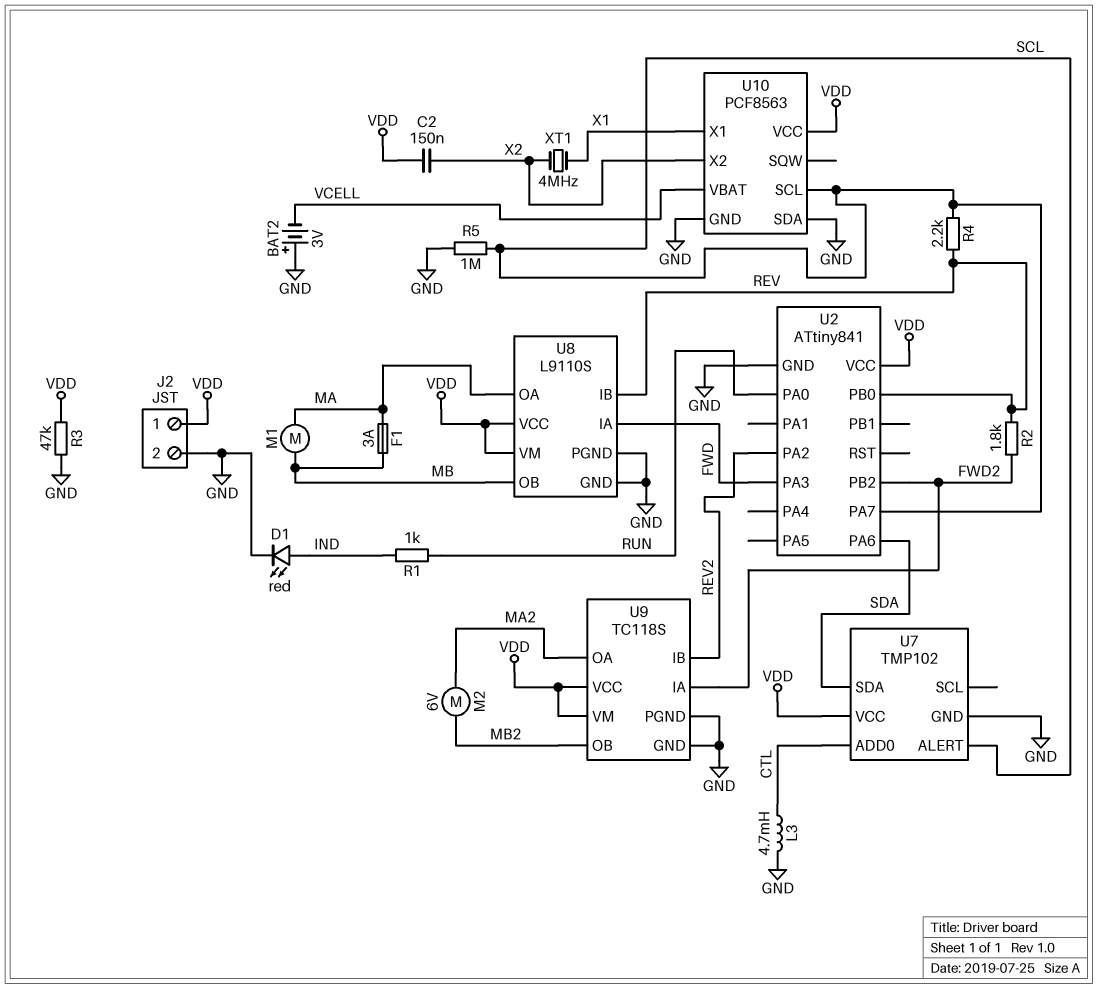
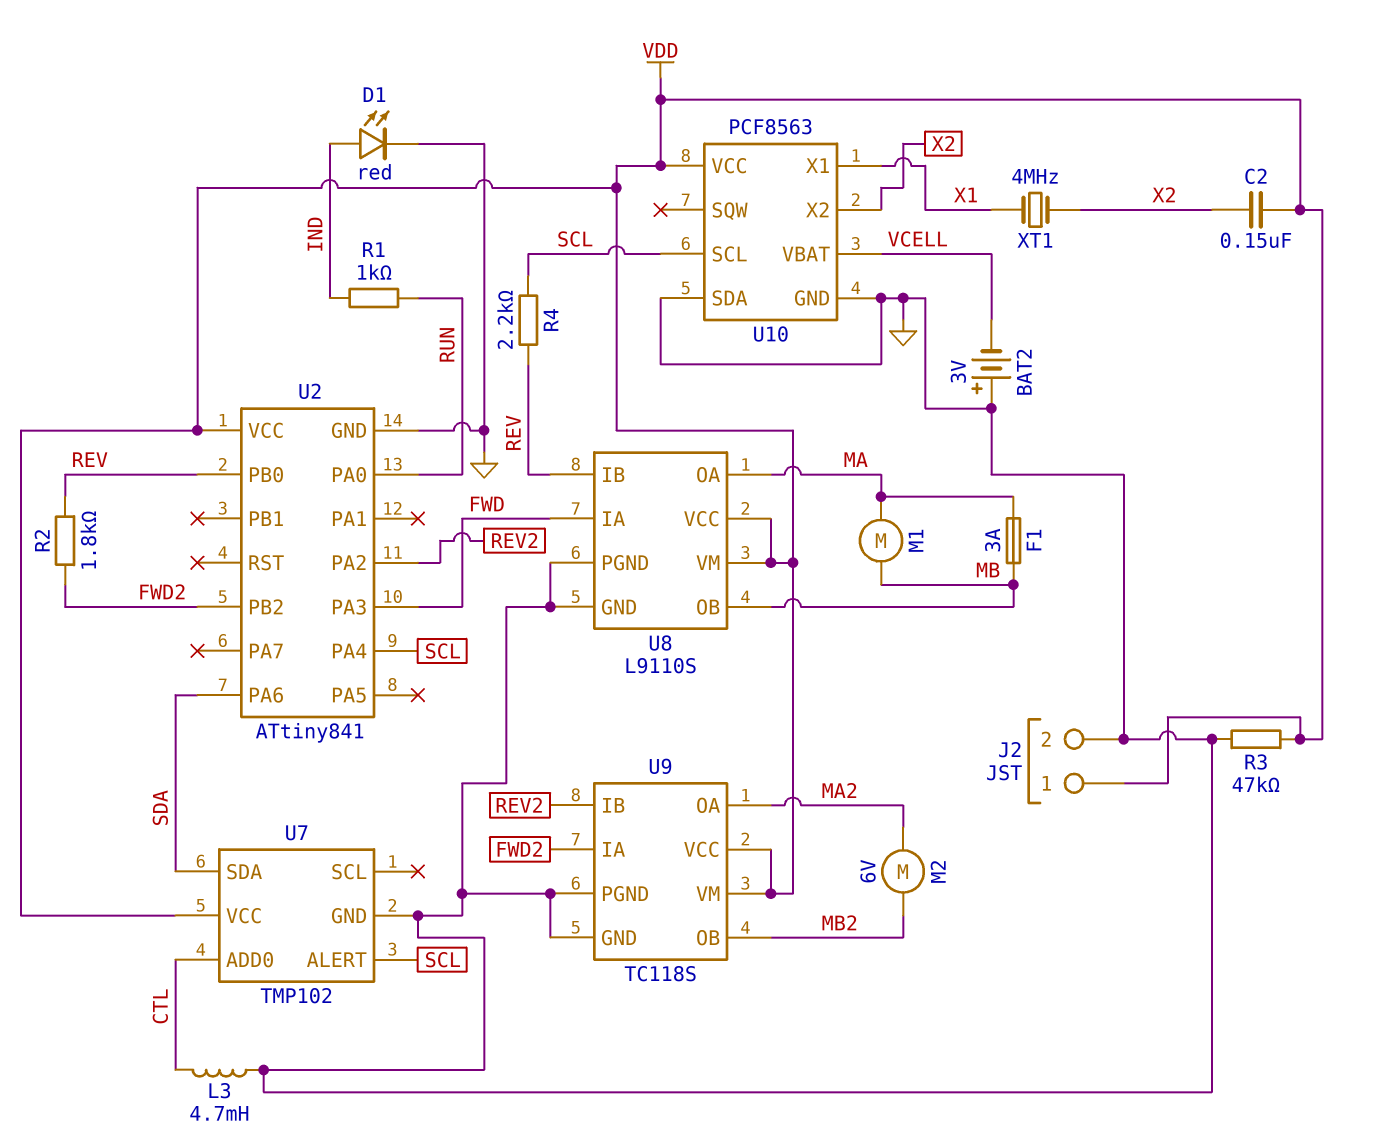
R5: 1M (GND, SCL) -> none
U2 pin PA4: none -> SCL
U2 pin PA7: SCL -> none

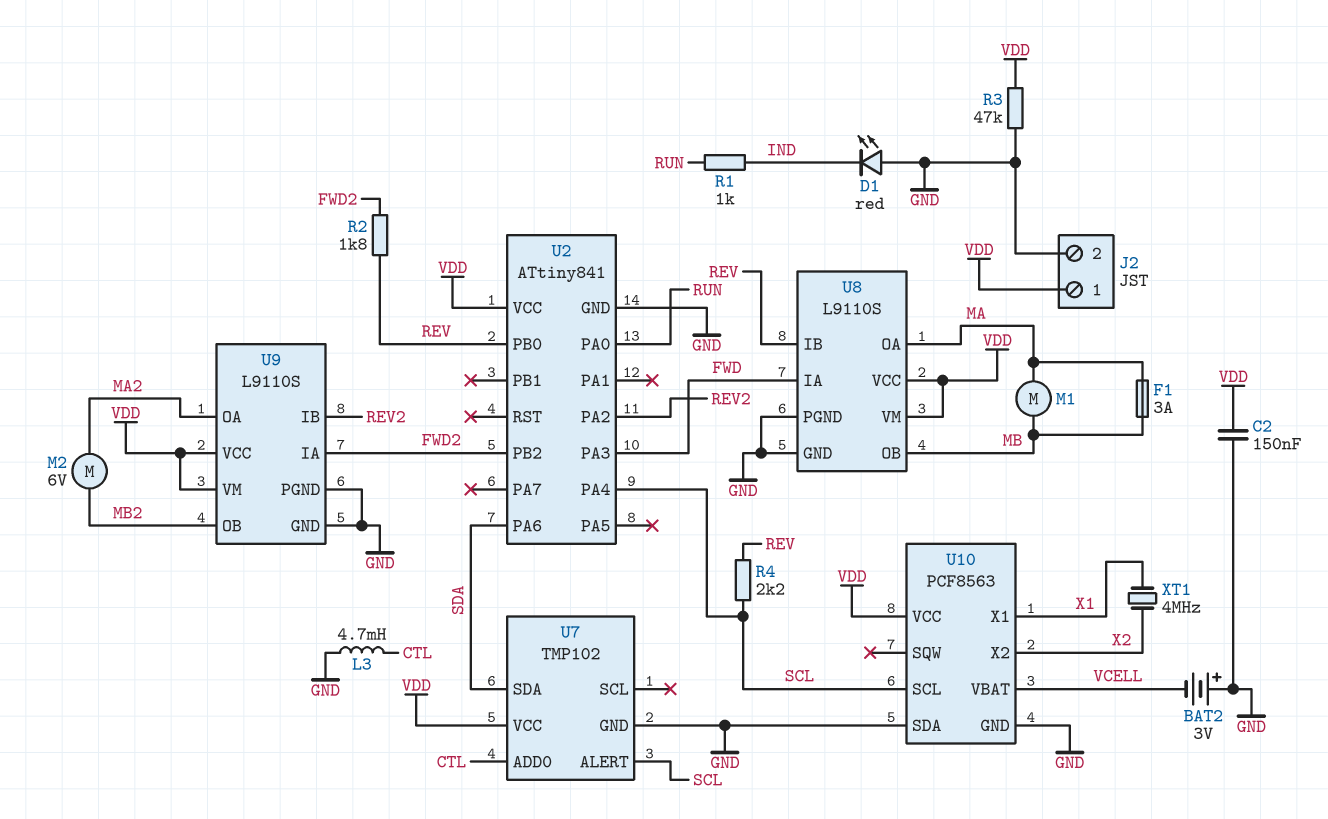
C2: 150nF (VDD, X2) -> 150nF (GND, VDD)
D1: LED red (A IND, K GND) -> LED red (A GND, K IND)
U9: TC118S -> L9110S

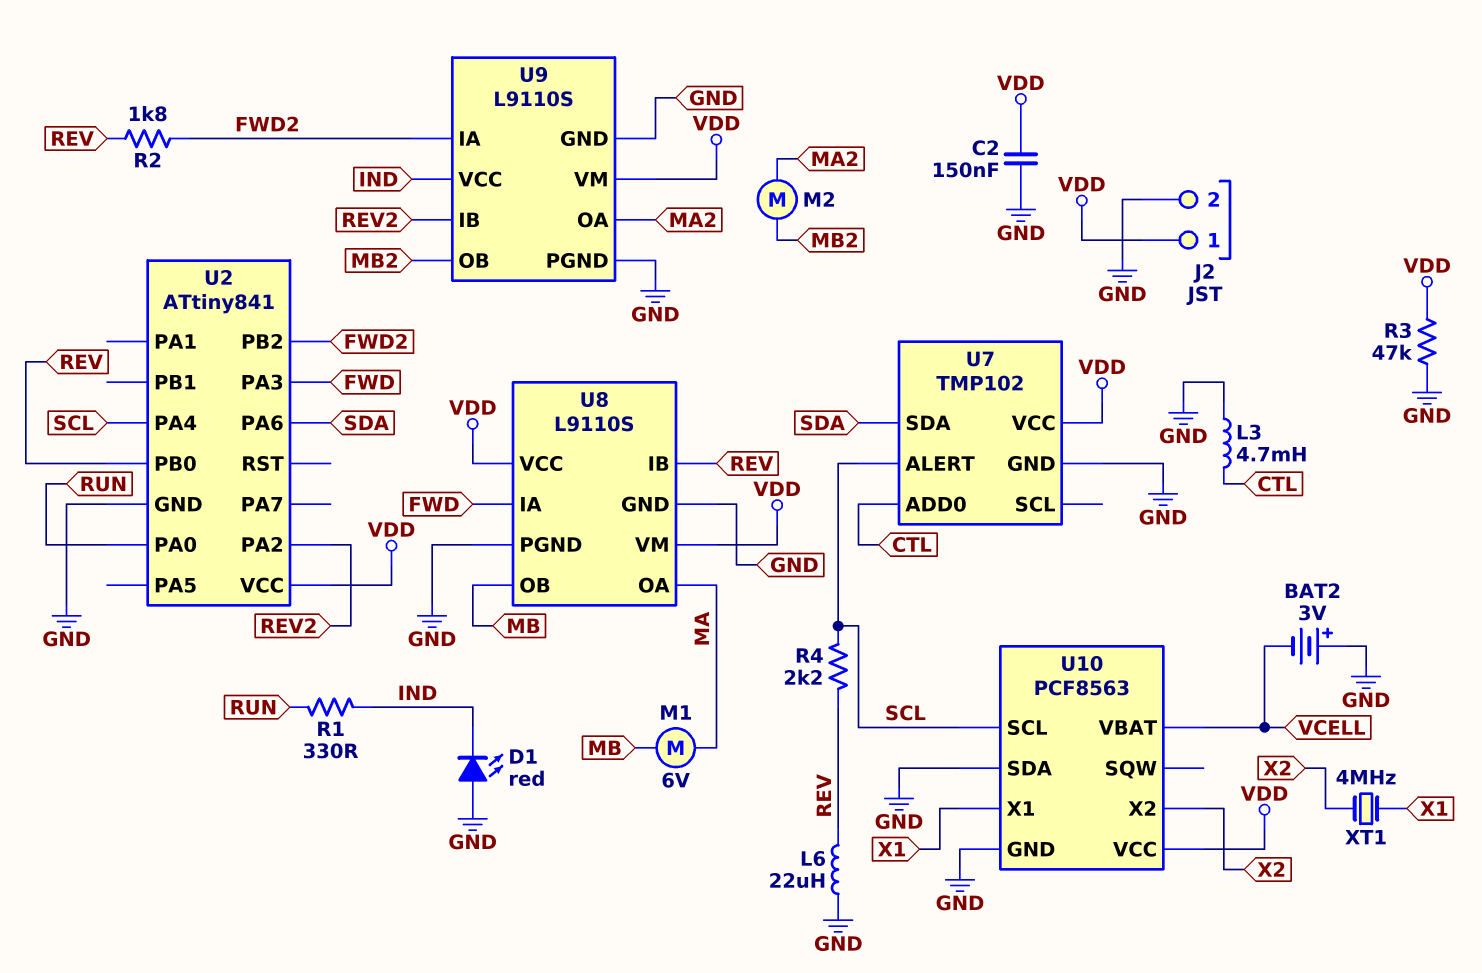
F1: 3A (MA, MB) -> none
L6: none -> 22uH (GND, REV)
M1: motor (MA, MB) -> motor 6V (MA, MB)
M2: motor 6V (MA2, MB2) -> motor (MA2, MB2)
R1: 1k (IND, RUN) -> 330 (IND, RUN)
U9 pin VCC: VDD -> IND

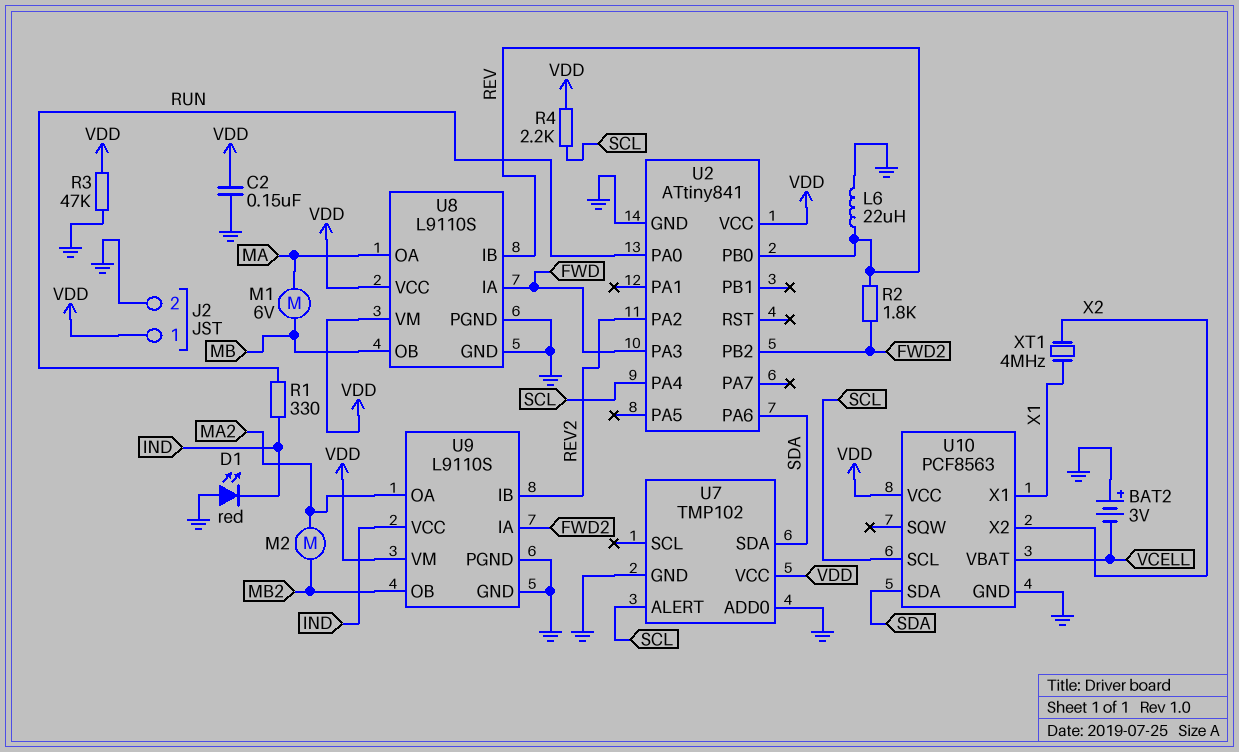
L3: 4.7mH (CTL, GND) -> none
R4: 2.2k (REV, SCL) -> 2.2k (SCL, VDD)
U7 pin ADD0: CTL -> GND
U10 pin SDA: GND -> SDA

